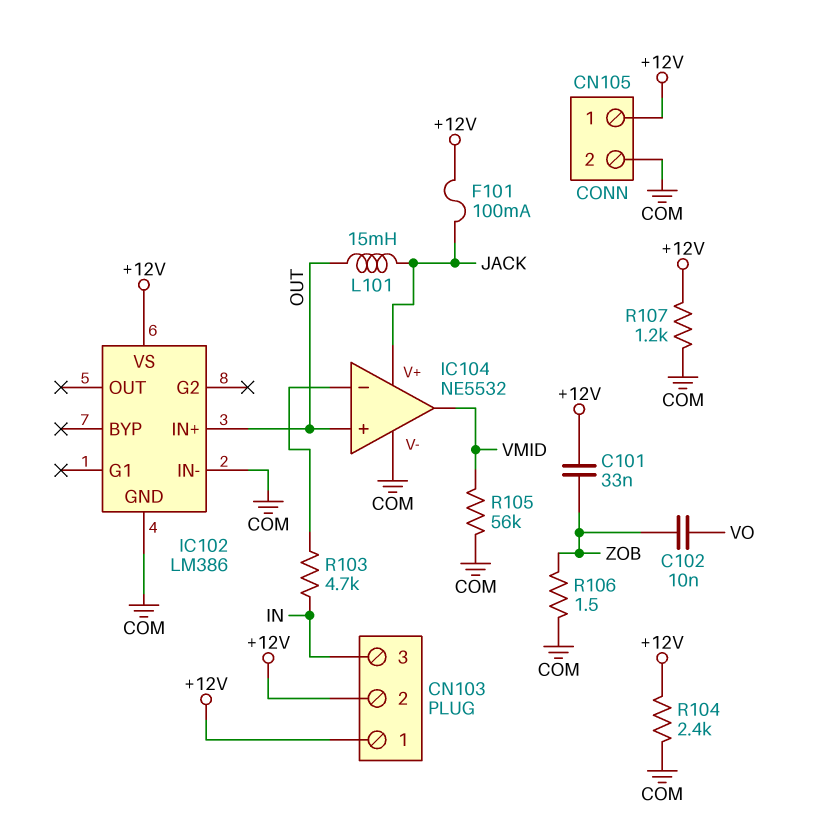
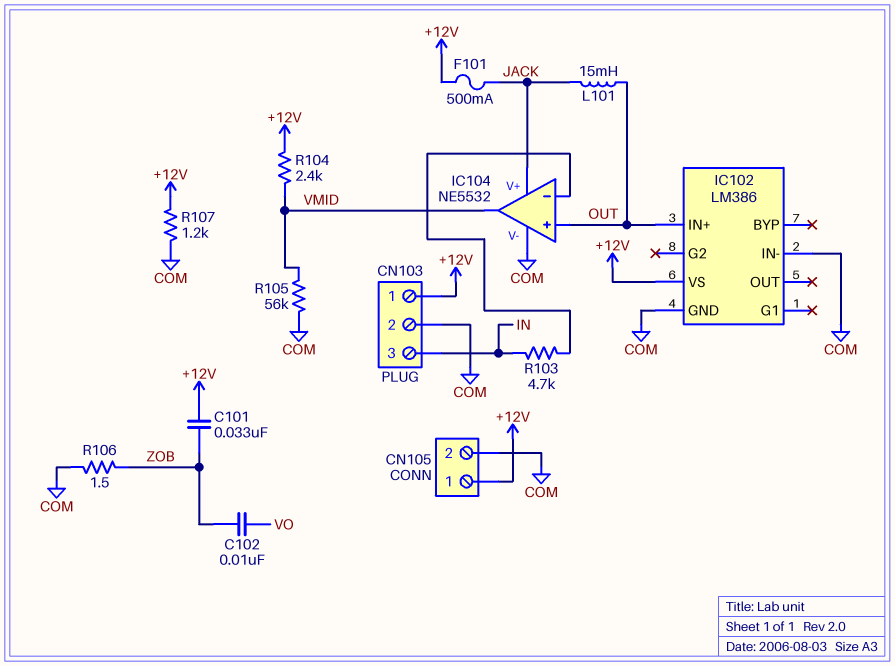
CN103 pin 2: +12V -> COM
F101: 100mA (+12V, JACK) -> 500mA (+12V, JACK)
R104: 2.4k (+12V, COM) -> 2.4k (+12V, VMID)

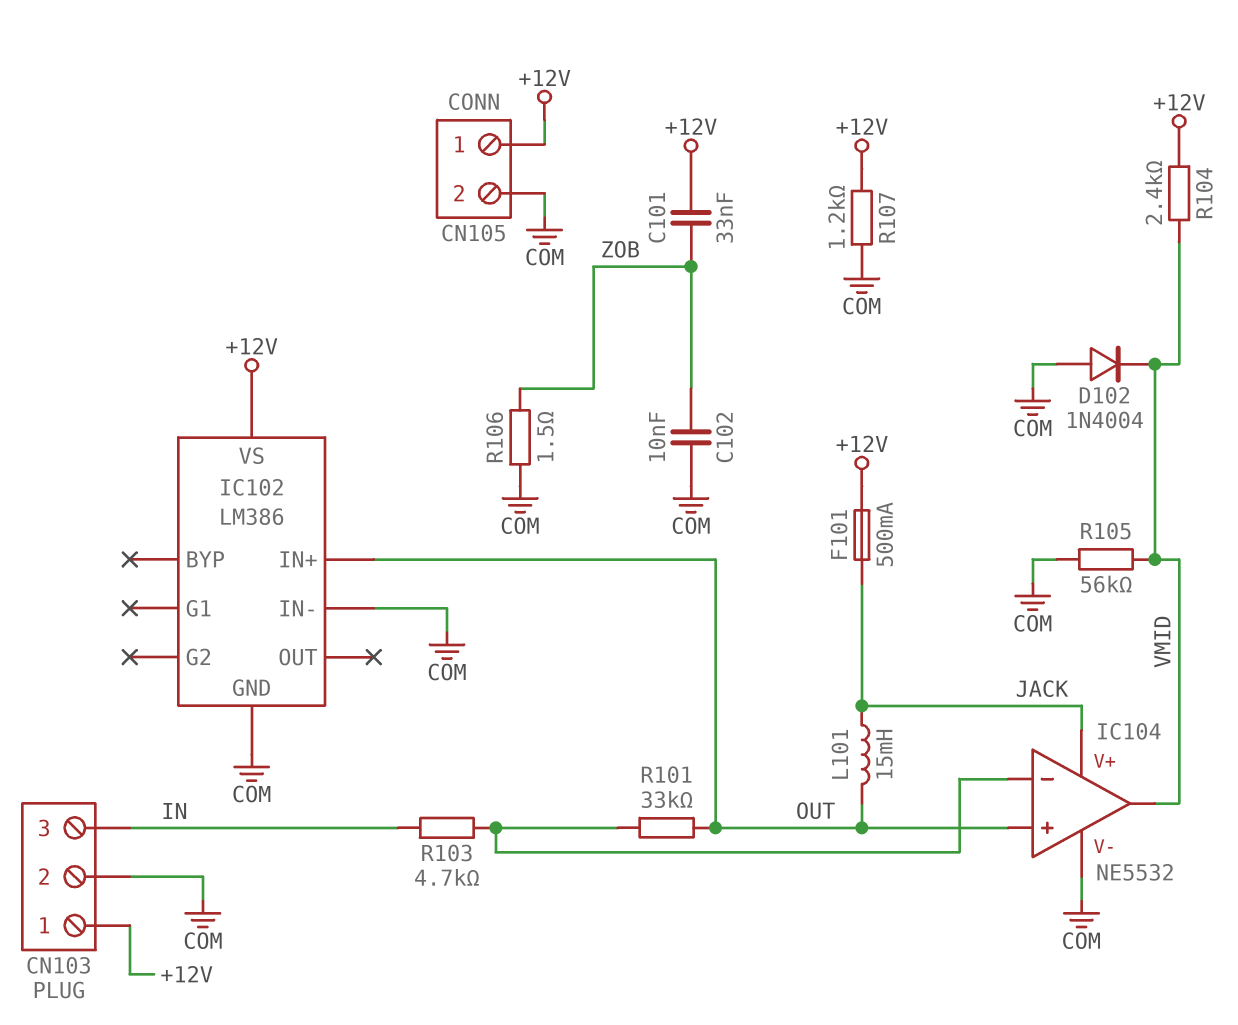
C102: 10nF (VO, ZOB) -> 10nF (COM, ZOB)
D102: none -> diode 1N4004 (A COM, K VMID)
R101: none -> 33k (IC104/in-, OUT)

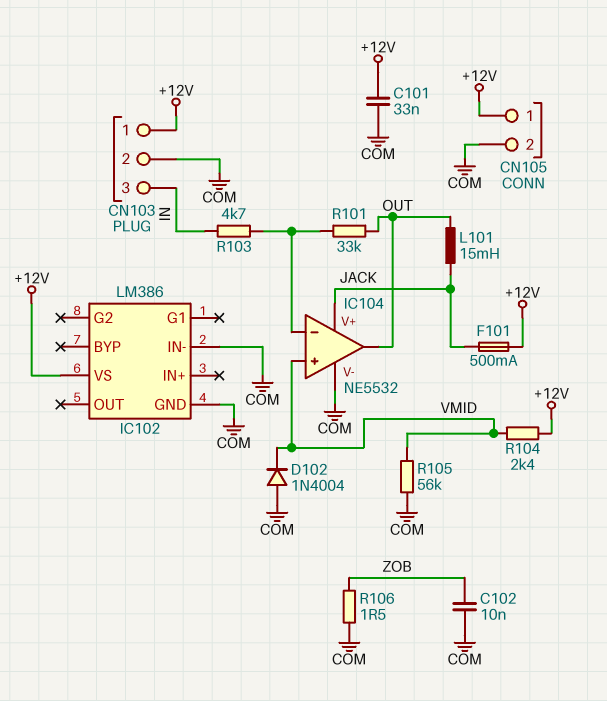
C101: 33nF (+12V, ZOB) -> 33nF (+12V, COM)
IC102 pin IN+: OUT -> none
IC104 pin in+: OUT -> VMID
IC104 pin out: VMID -> OUT
R107: 1.2k (+12V, COM) -> none

